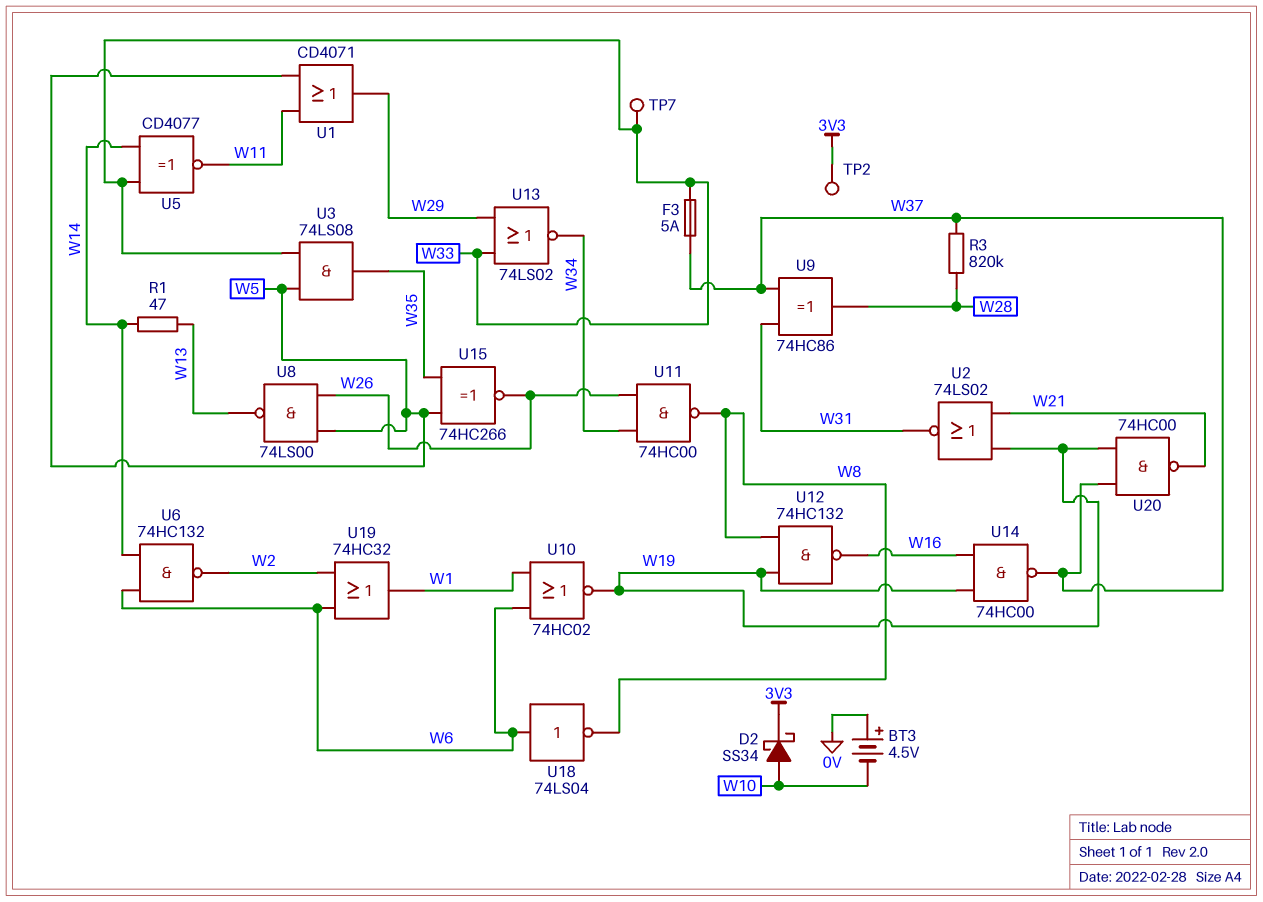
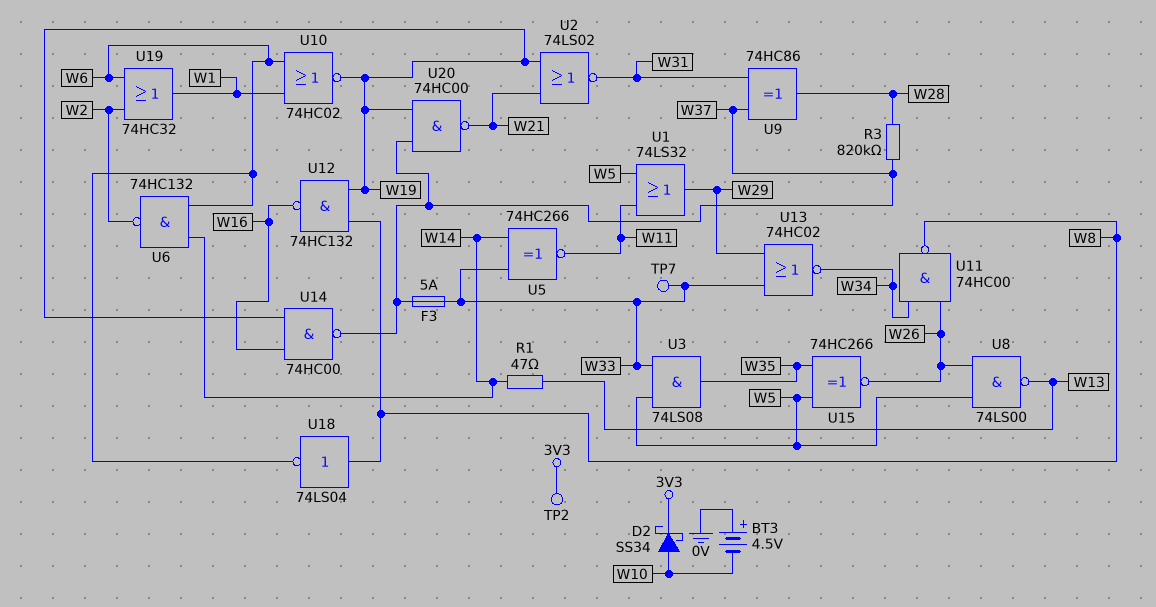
U1: OR CD4071 (in W5, in W11, out W29) -> OR 74LS32 (in W5, in W11, out W29)
U5: XNOR CD4077 (in W14, in W33, out W11) -> XNOR 74HC266 (in W14, in W33, out W11)
U13: NOR 74LS02 (in W29, in W33, out W34) -> NOR 74HC02 (in W29, in W33, out W34)
U18: NOT 74LS04 (in W6, out W8) -> NOT 74LS04 (in W8, out W6)

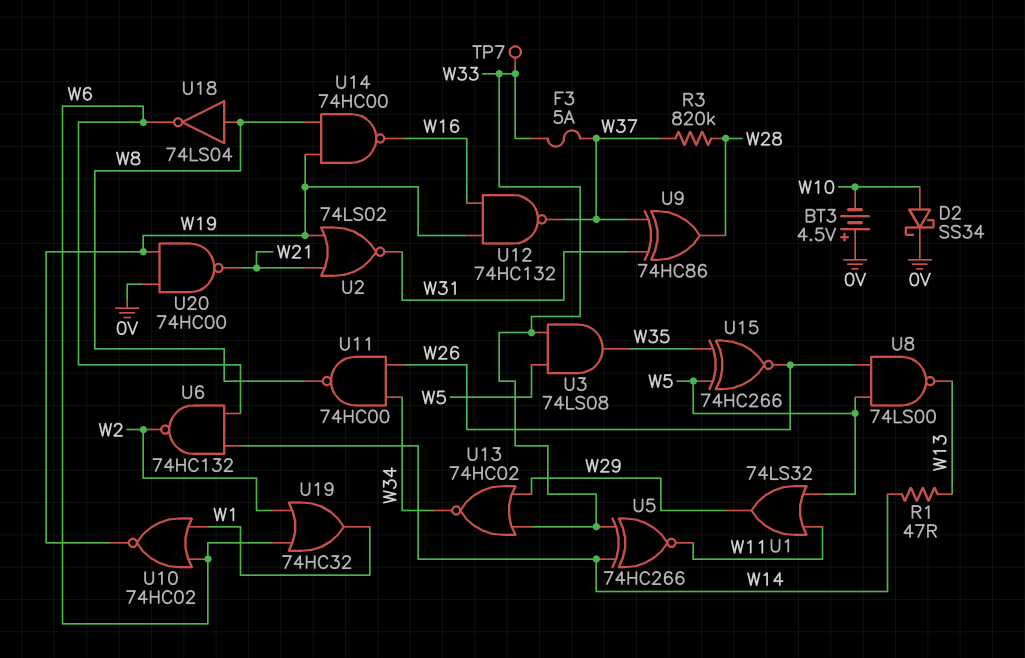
D2: schottky SS34 (A W10, K 3V3) -> schottky SS34 (A W10, K 0V)
TP2: test point (3V3) -> none
U12: NAND 74HC132 (in W8, in W19, out W16) -> NAND 74HC132 (in W16, in W19, out W37)
U14: NAND 74HC00 (in W16, in W19, out W37) -> NAND 74HC00 (in W8, in W19, out W16)
U20: NAND 74HC00 (in W19, in W37, out W21) -> NAND 74HC00 (in 0V, in W19, out W21)

